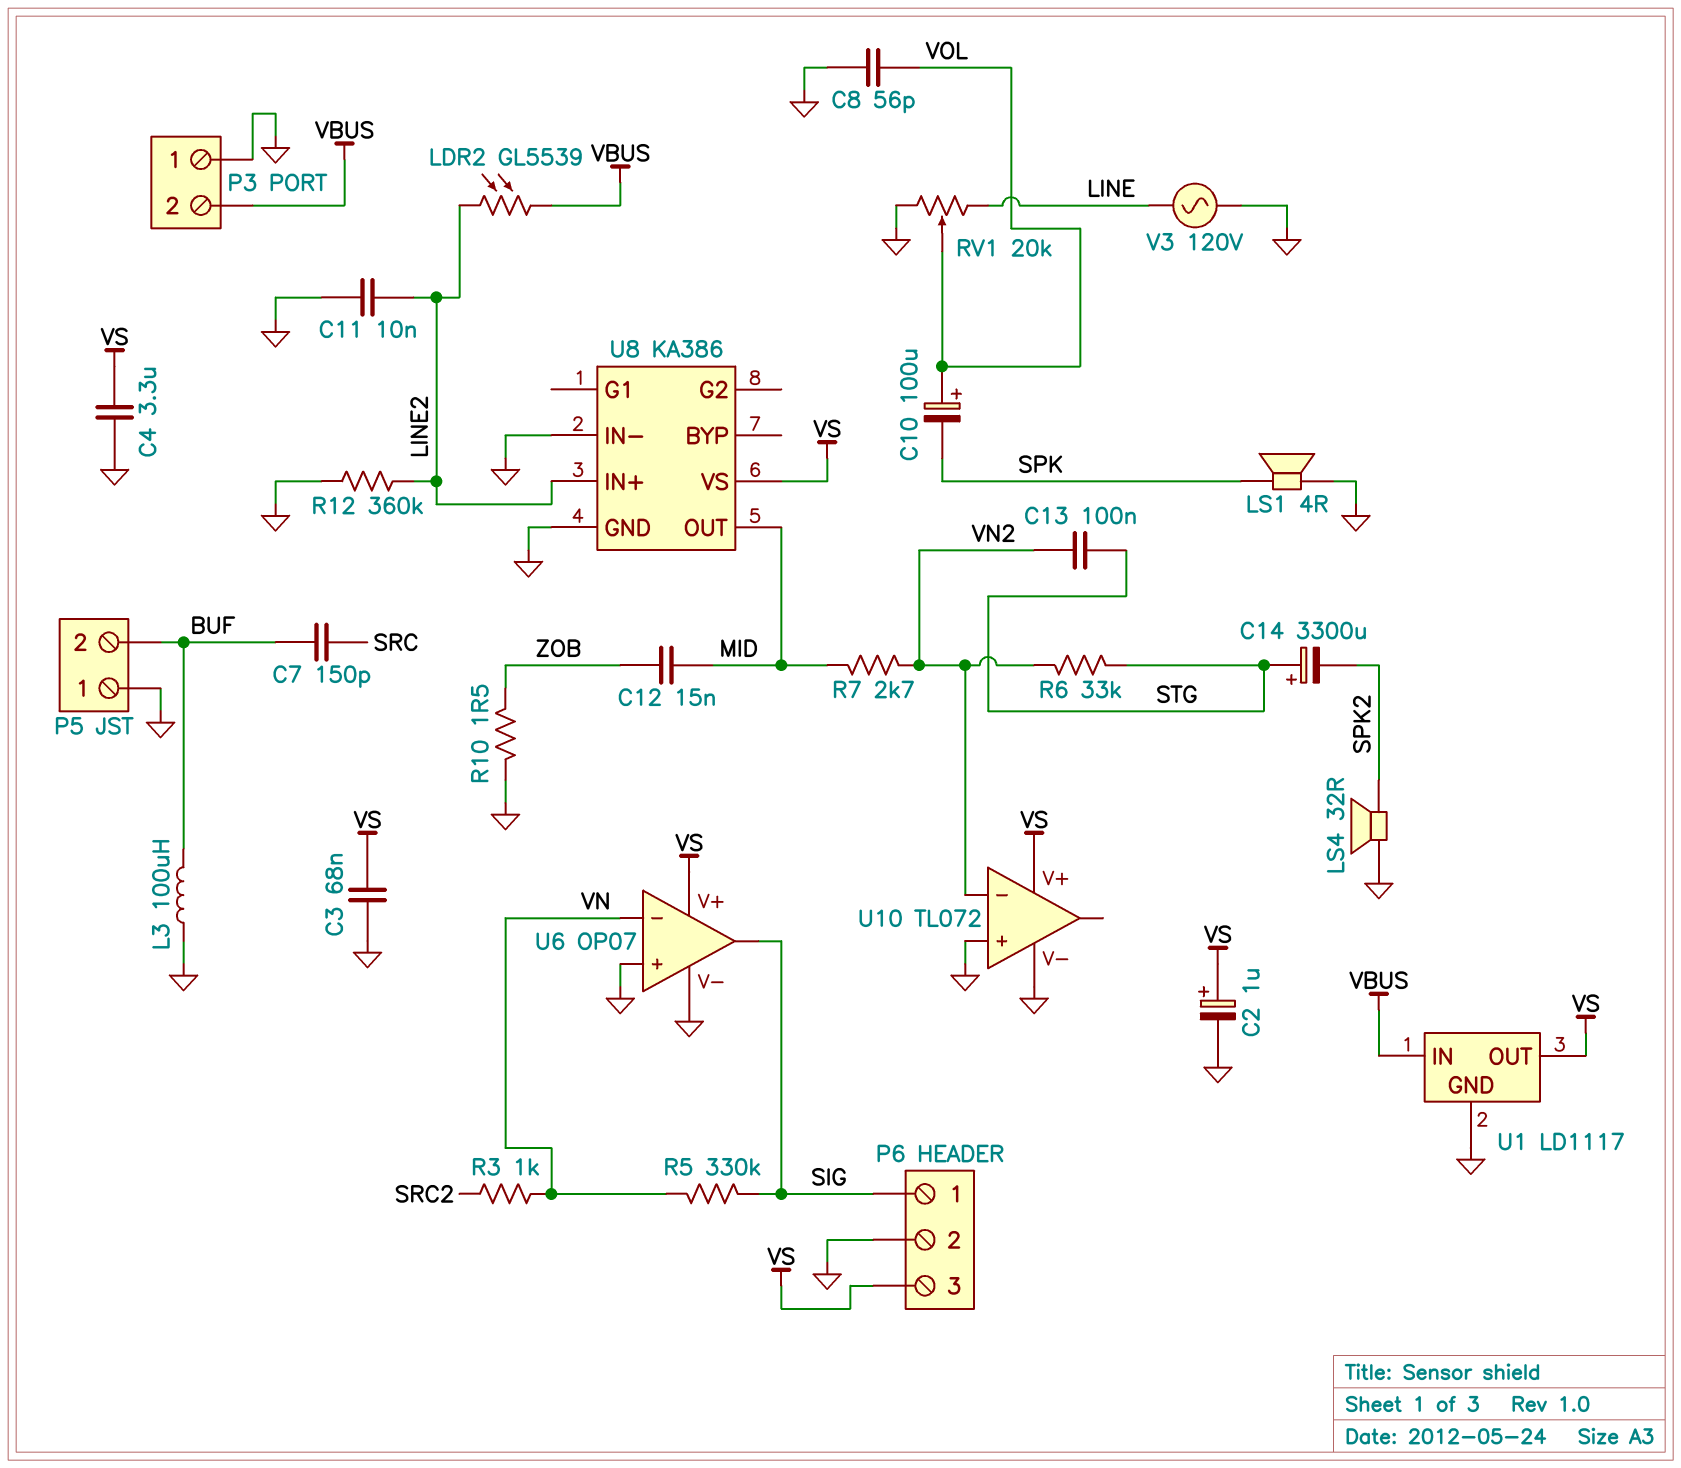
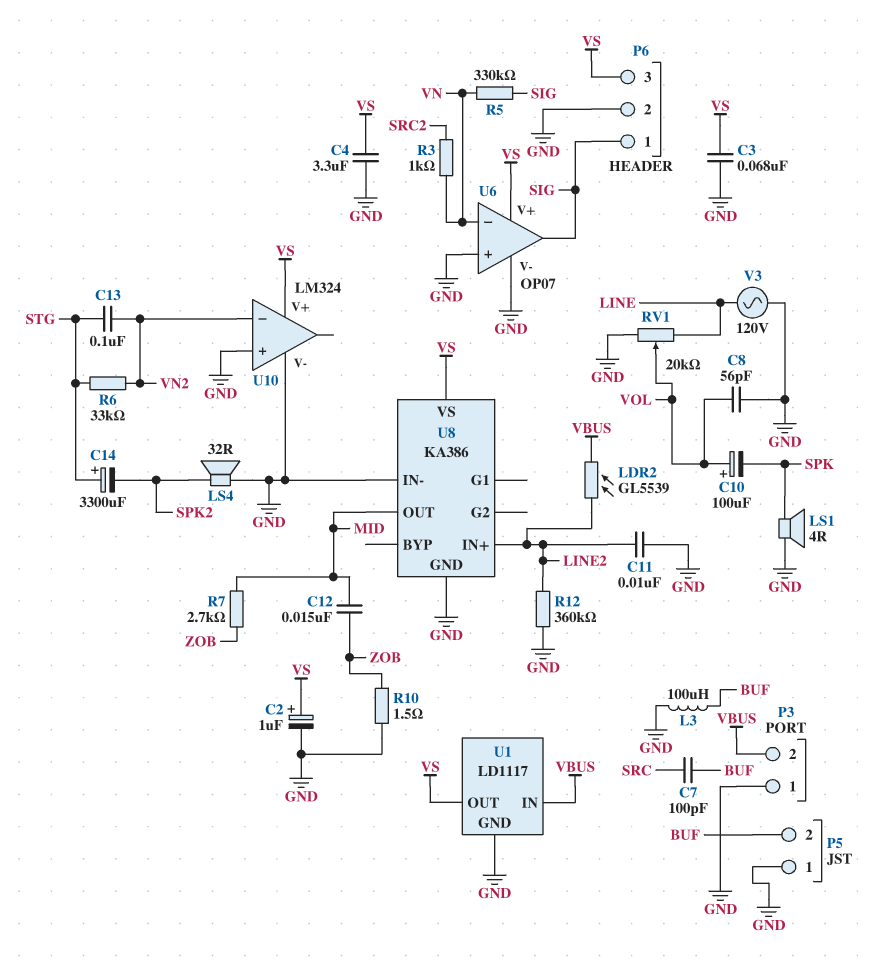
C7: 150pF (BUF, SRC) -> 100pF (BUF, SRC)
R7: 2.7k (MID, VN2) -> 2.7k (MID, ZOB)
U10: TL072 -> LM324

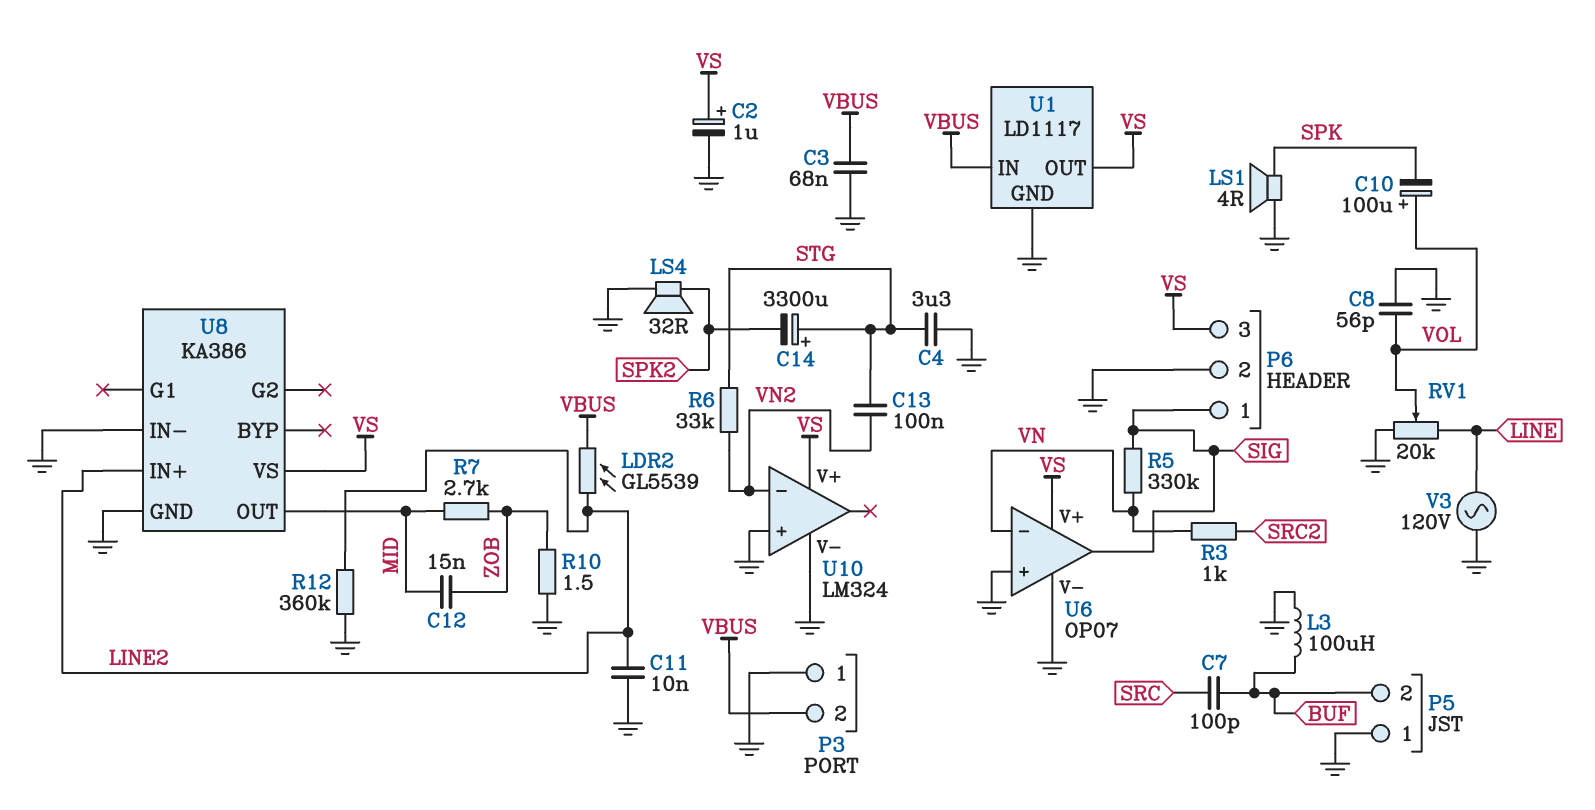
C3: 68nF (GND, VS) -> 68nF (GND, VBUS)
C4: 3.3uF (GND, VS) -> 3.3uF (GND, STG)

